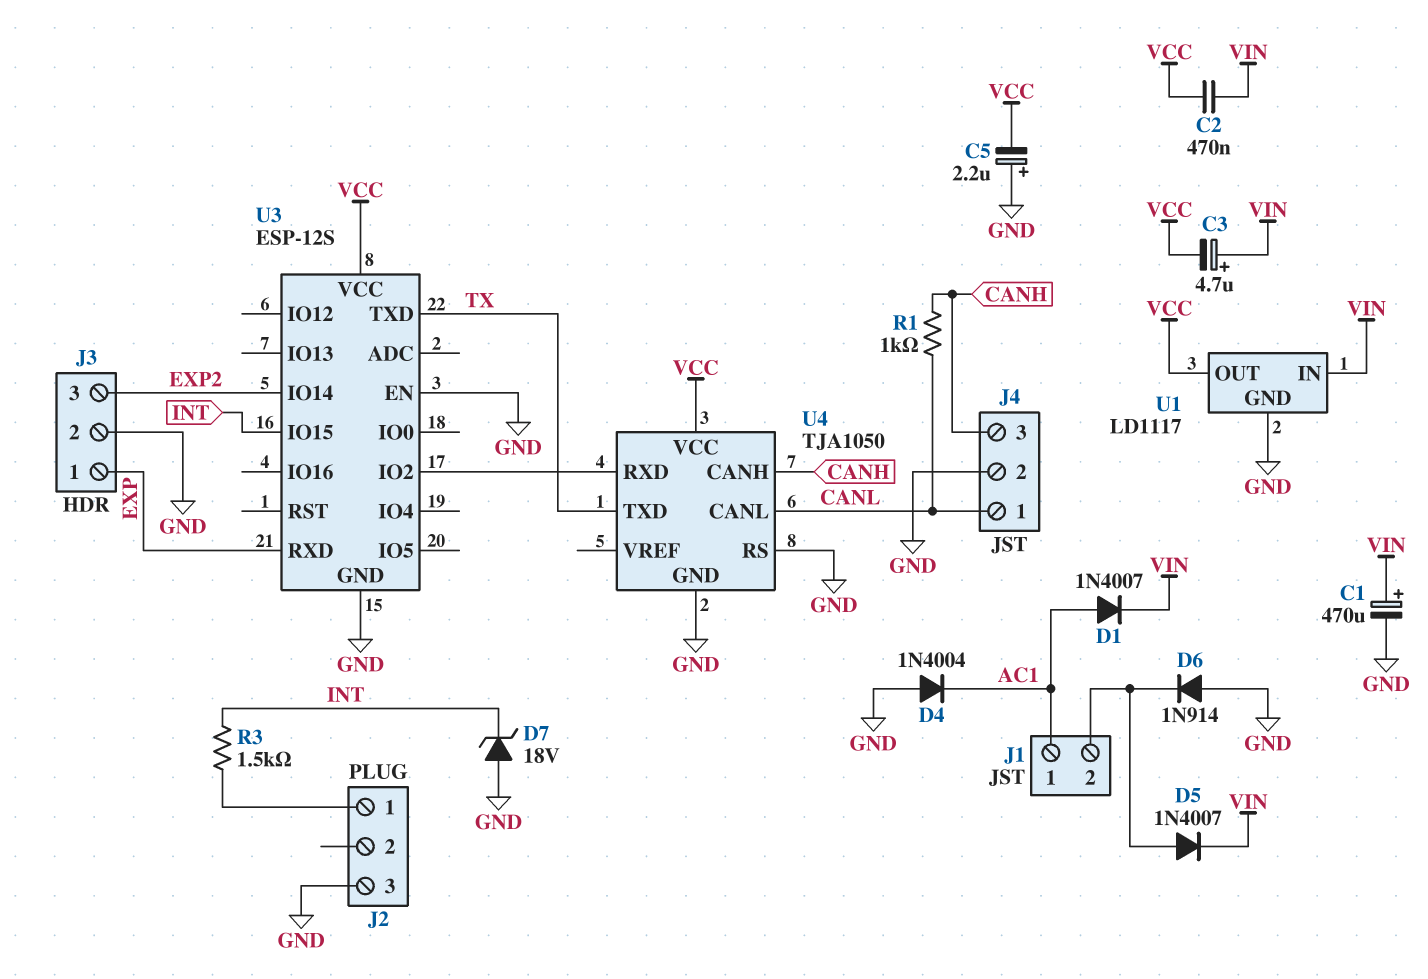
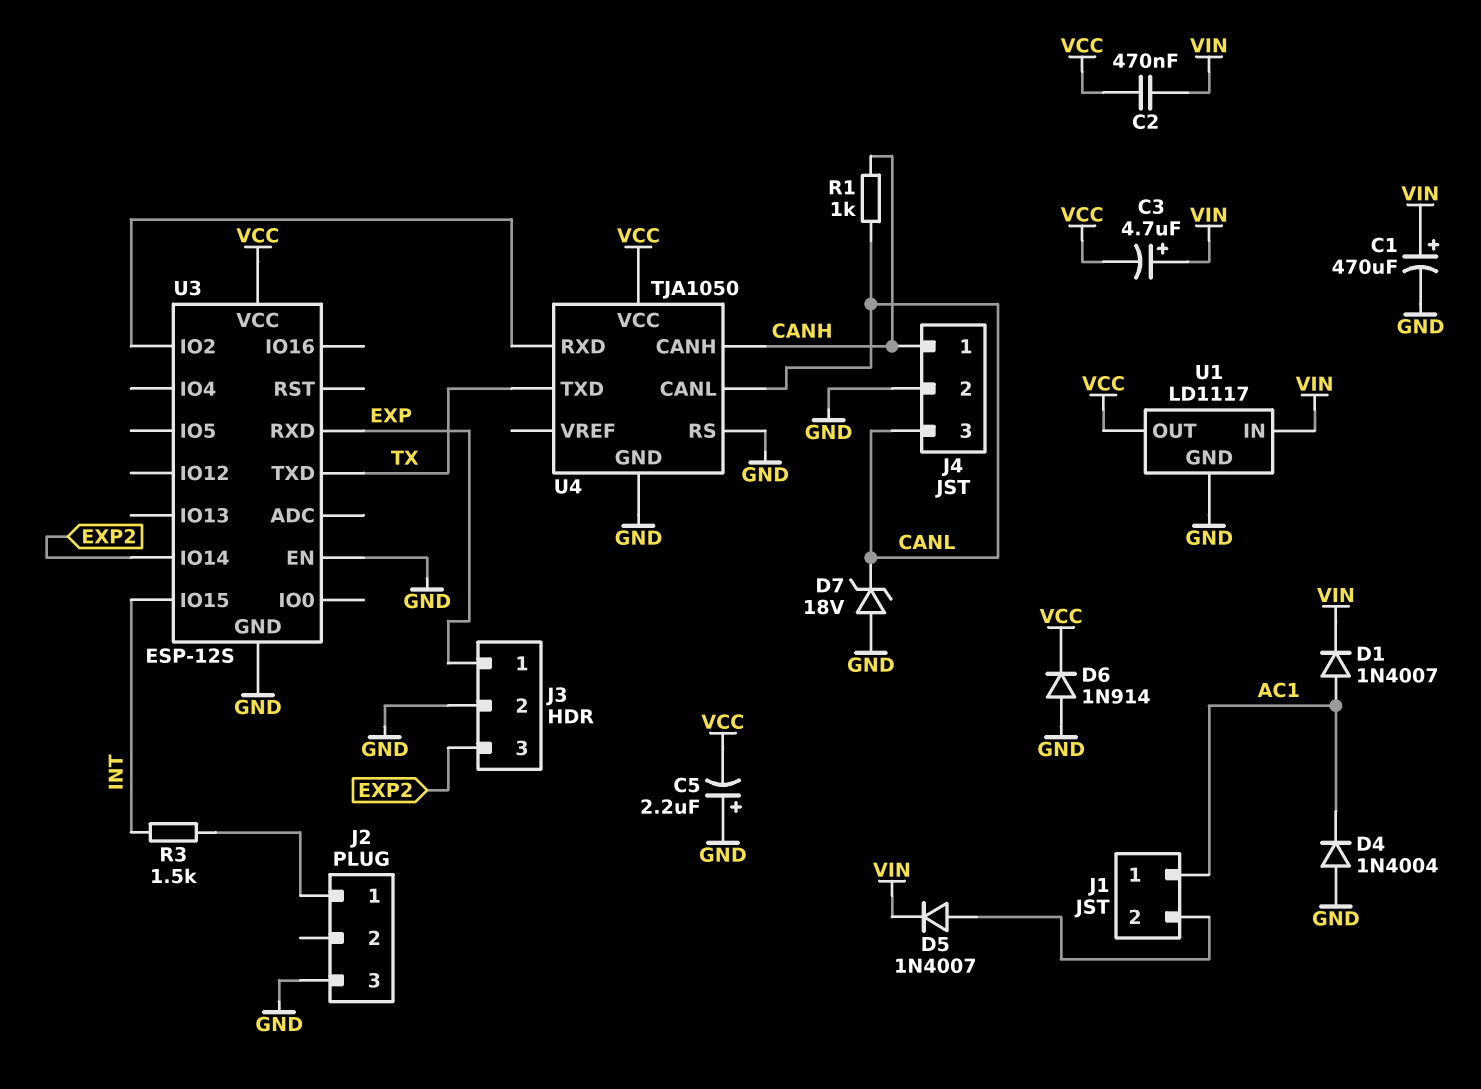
D6: diode 1N914 (A GND, K J1/2) -> diode 1N914 (A GND, K VCC)
D7: zener 18V (A GND, K INT) -> zener 18V (A GND, K CANL)
J4 pin 1: CANL -> CANH
J4 pin 3: CANH -> CANL

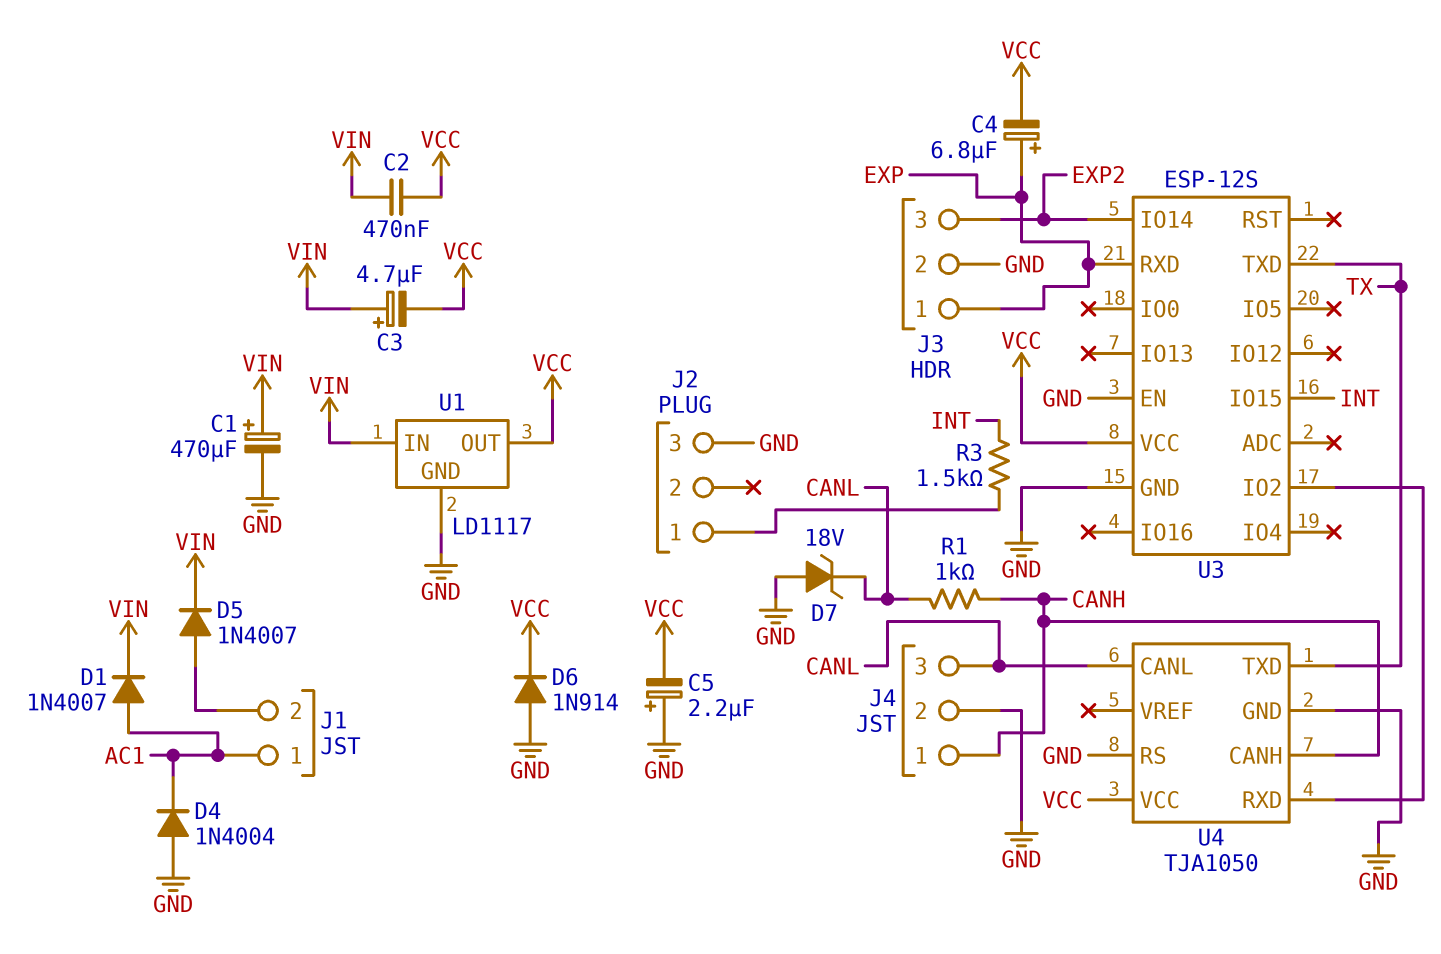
C4: none -> 6.8uF (plus EXP, minus VCC)

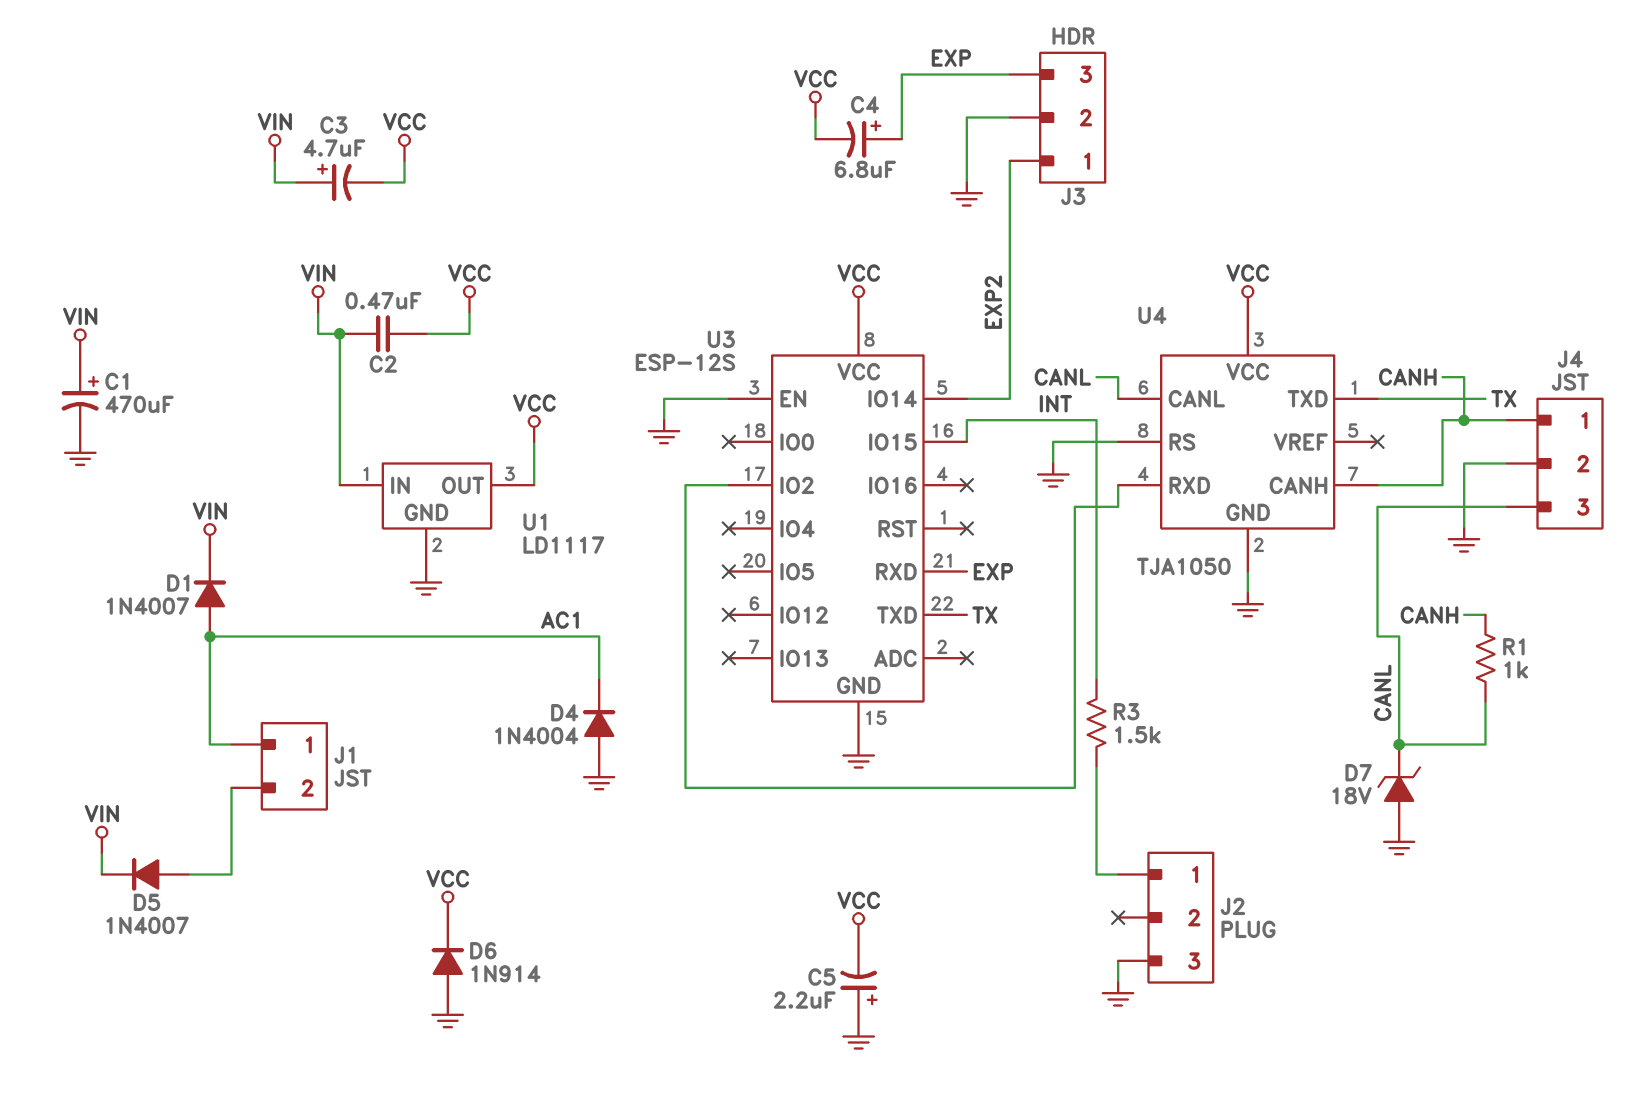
J3 pin 1: EXP -> EXP2
J3 pin 3: EXP2 -> EXP

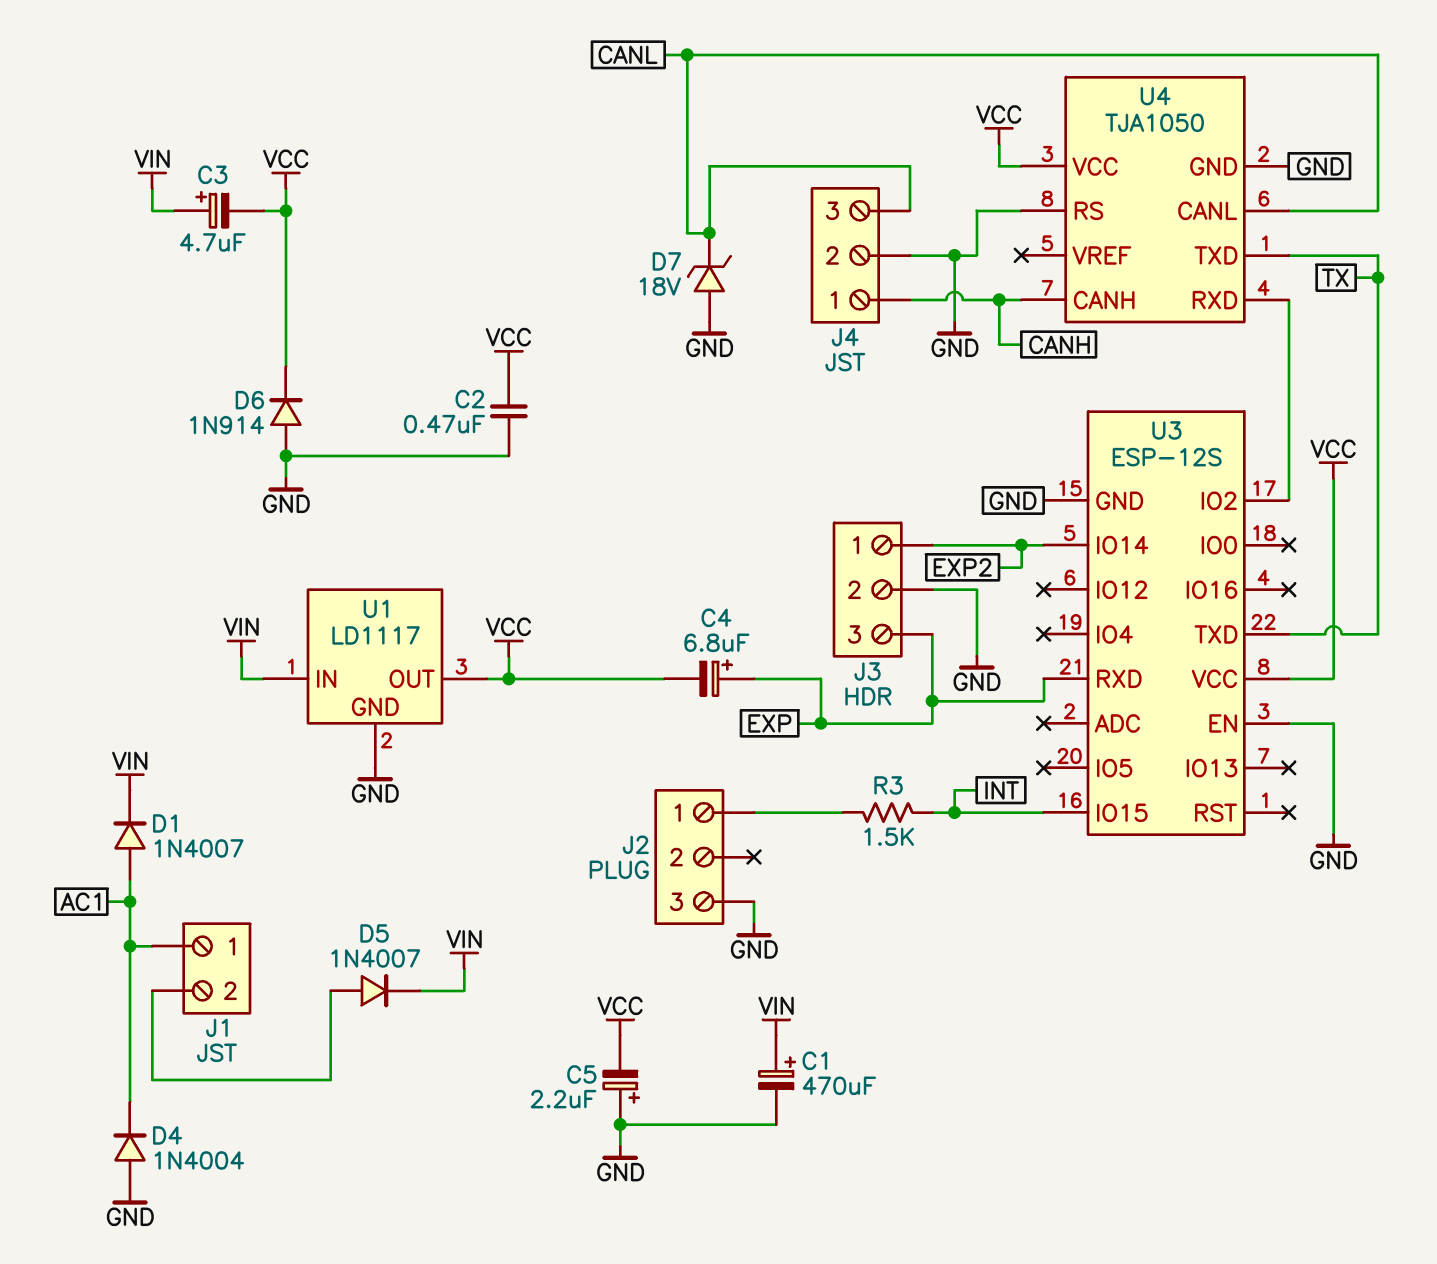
C2: 470nF (VCC, VIN) -> 470nF (GND, VCC)
R1: 1k (CANH, CANL) -> none

